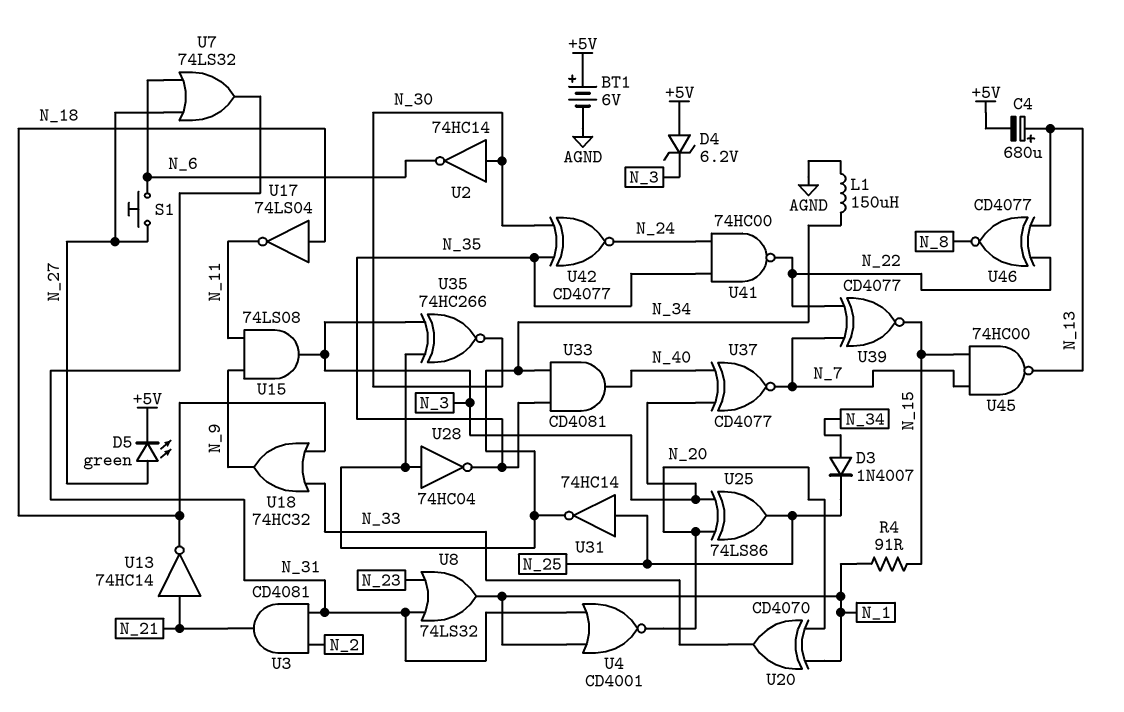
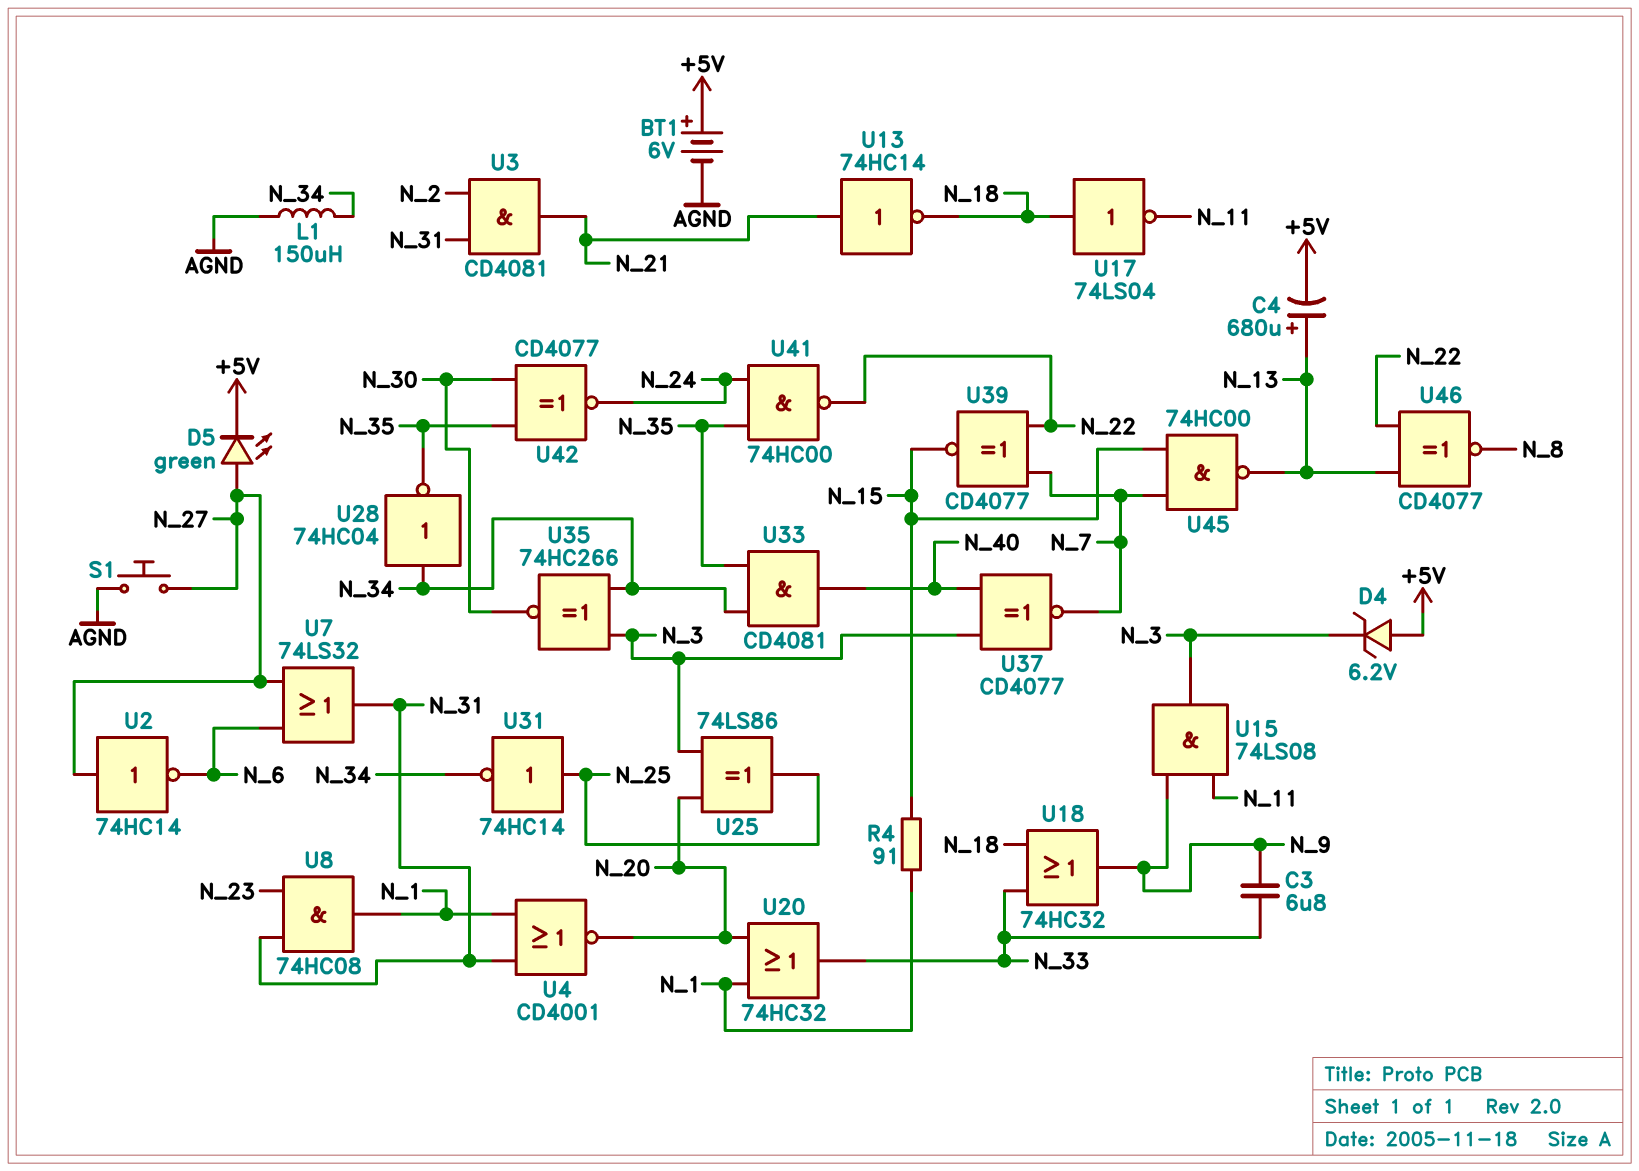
C3: none -> 6.8uF (N_9, N_33)
D3: diode 1N4007 (A N_34, K N_25) -> none
S1: button (N_6, N_27) -> button (AGND, N_27)
U2: NOT 74HC14 (in N_30, out N_6) -> NOT 74HC14 (in N_27, out N_6)
U8: OR 74LS32 (in N_23, in N_31, out N_1) -> AND 74HC08 (in N_23, in N_31, out N_1)
U20: XOR CD4070 (in N_1, in N_20, out N_33) -> OR 74HC32 (in N_1, in N_20, out N_33)

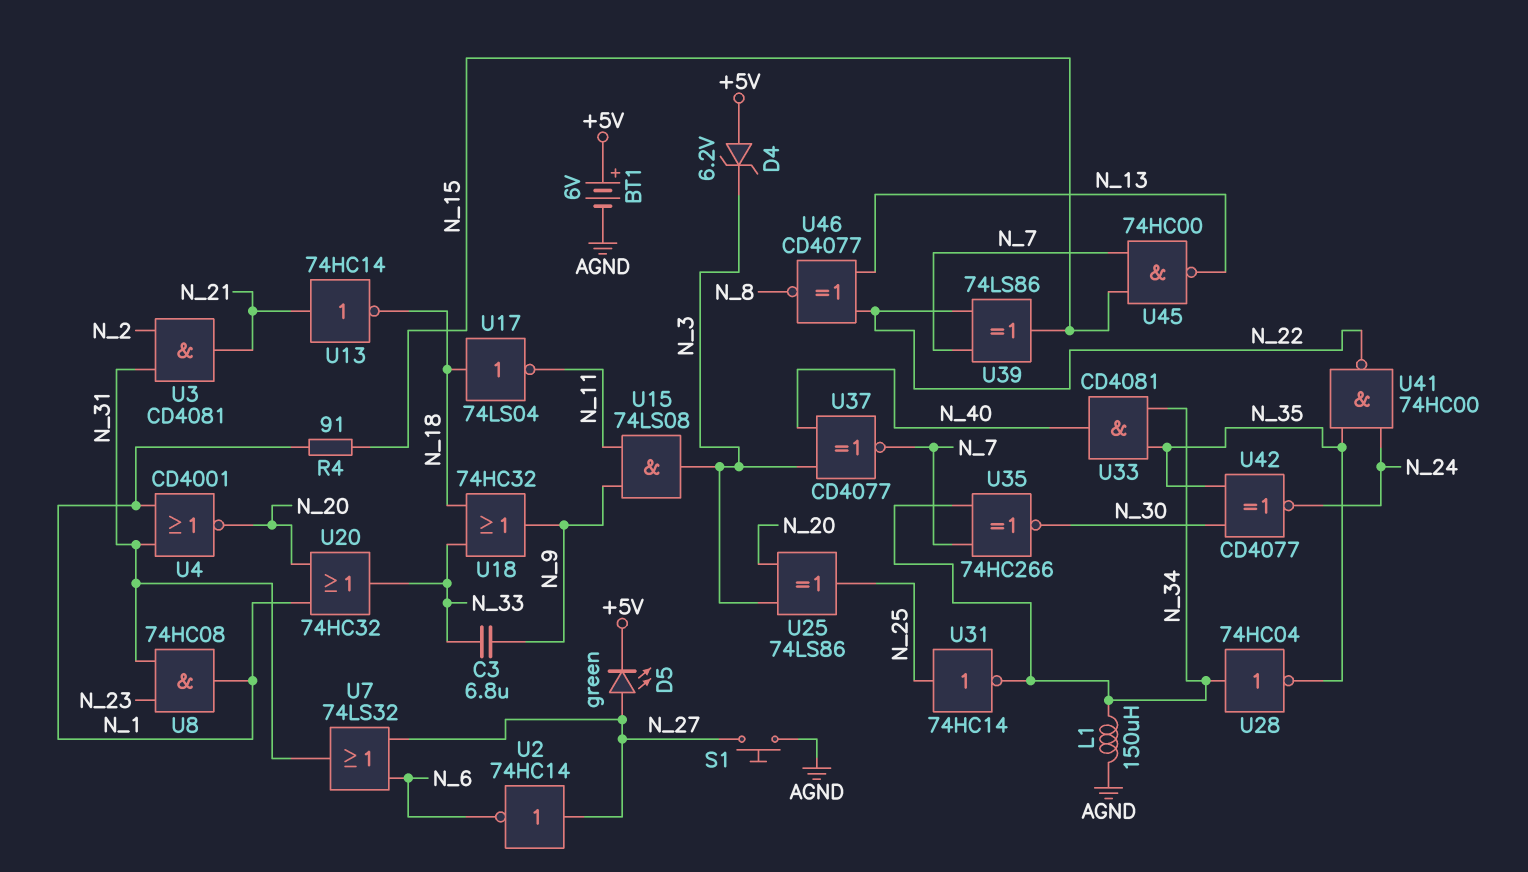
C4: 680uF (plus N_13, minus +5V) -> none
U35: XNOR 74HC266 (in N_3, in N_34, out N_30) -> XNOR 74HC266 (in N_7, in N_34, out N_30)
U39: XNOR CD4077 (in N_7, in N_22, out N_15) -> XOR 74LS86 (in N_7, in N_22, out N_15)

